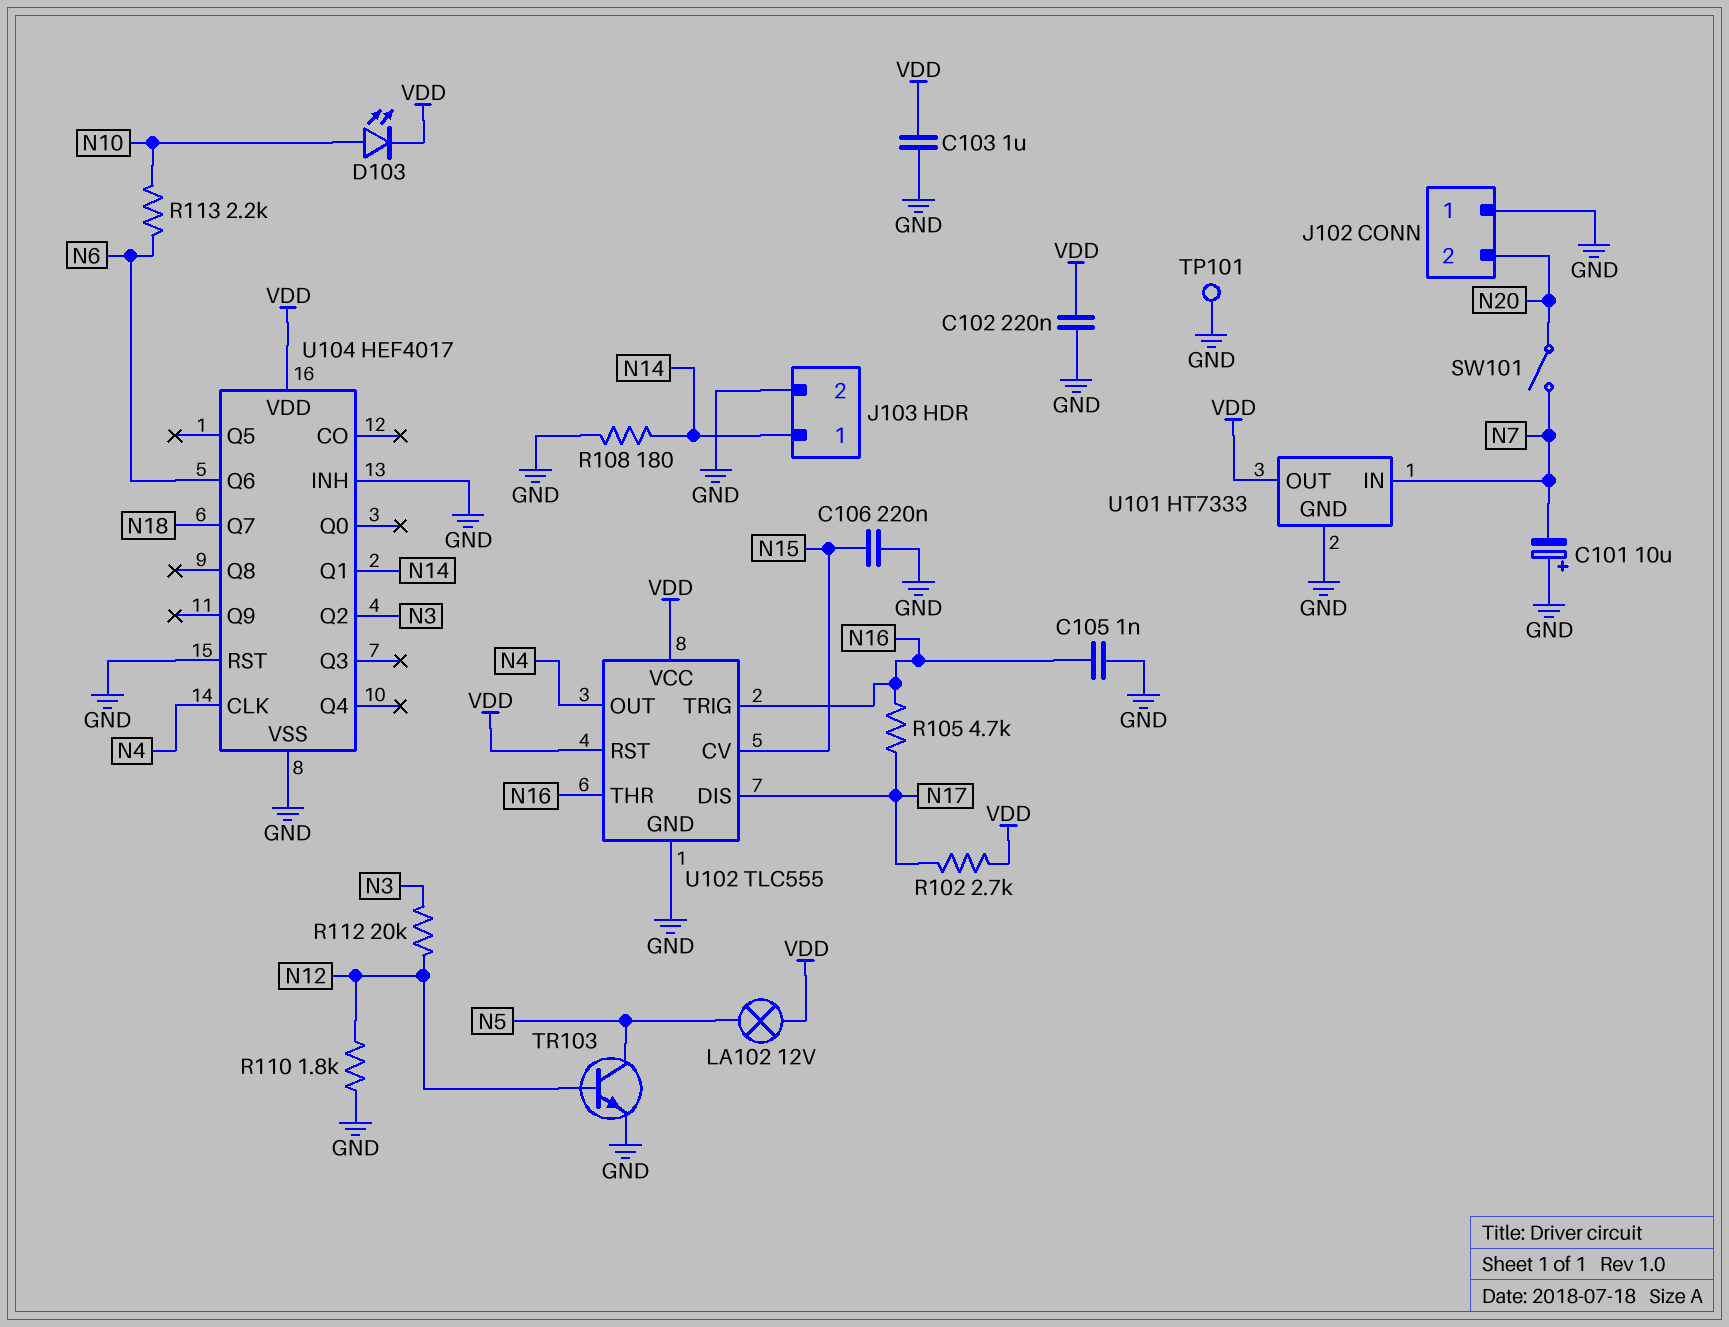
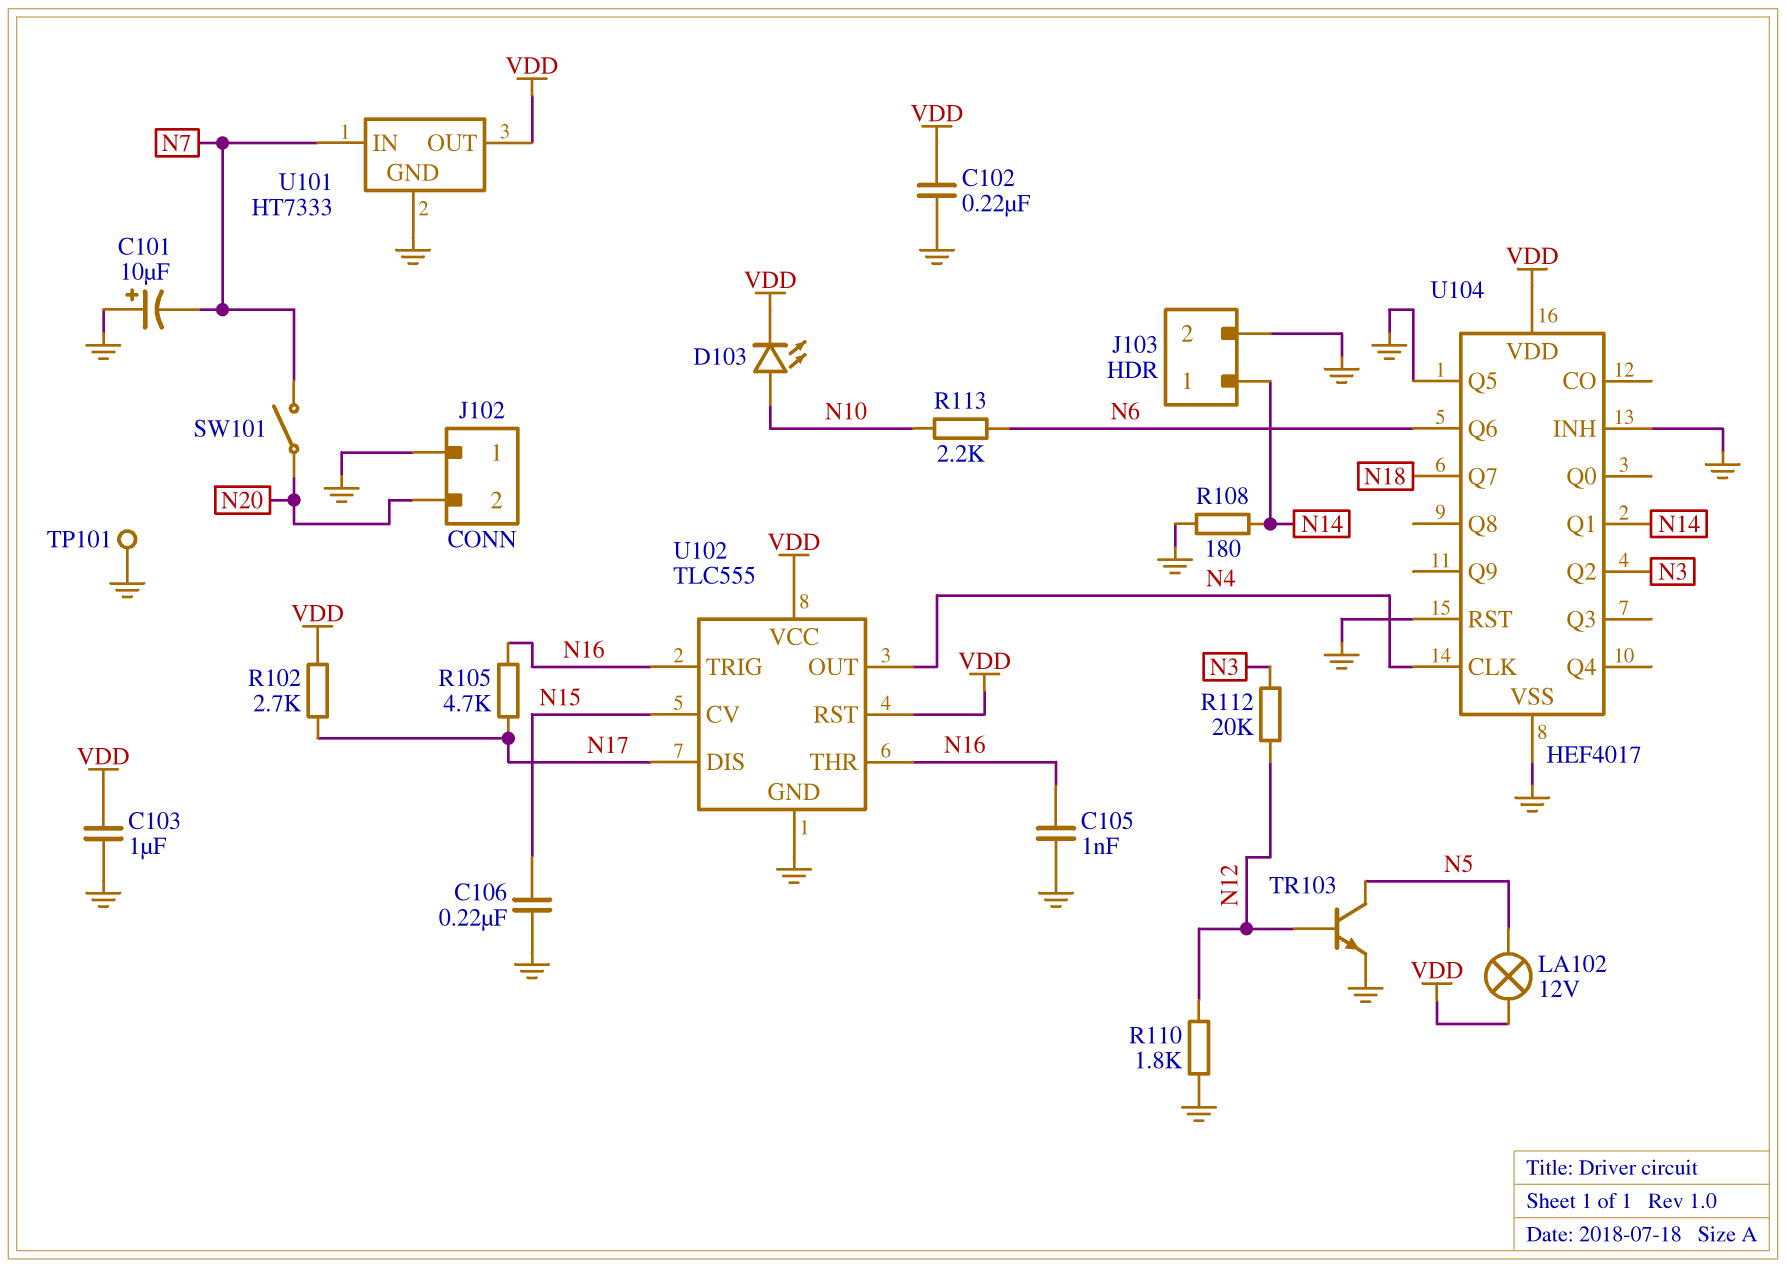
U104 pin Q5: none -> GND

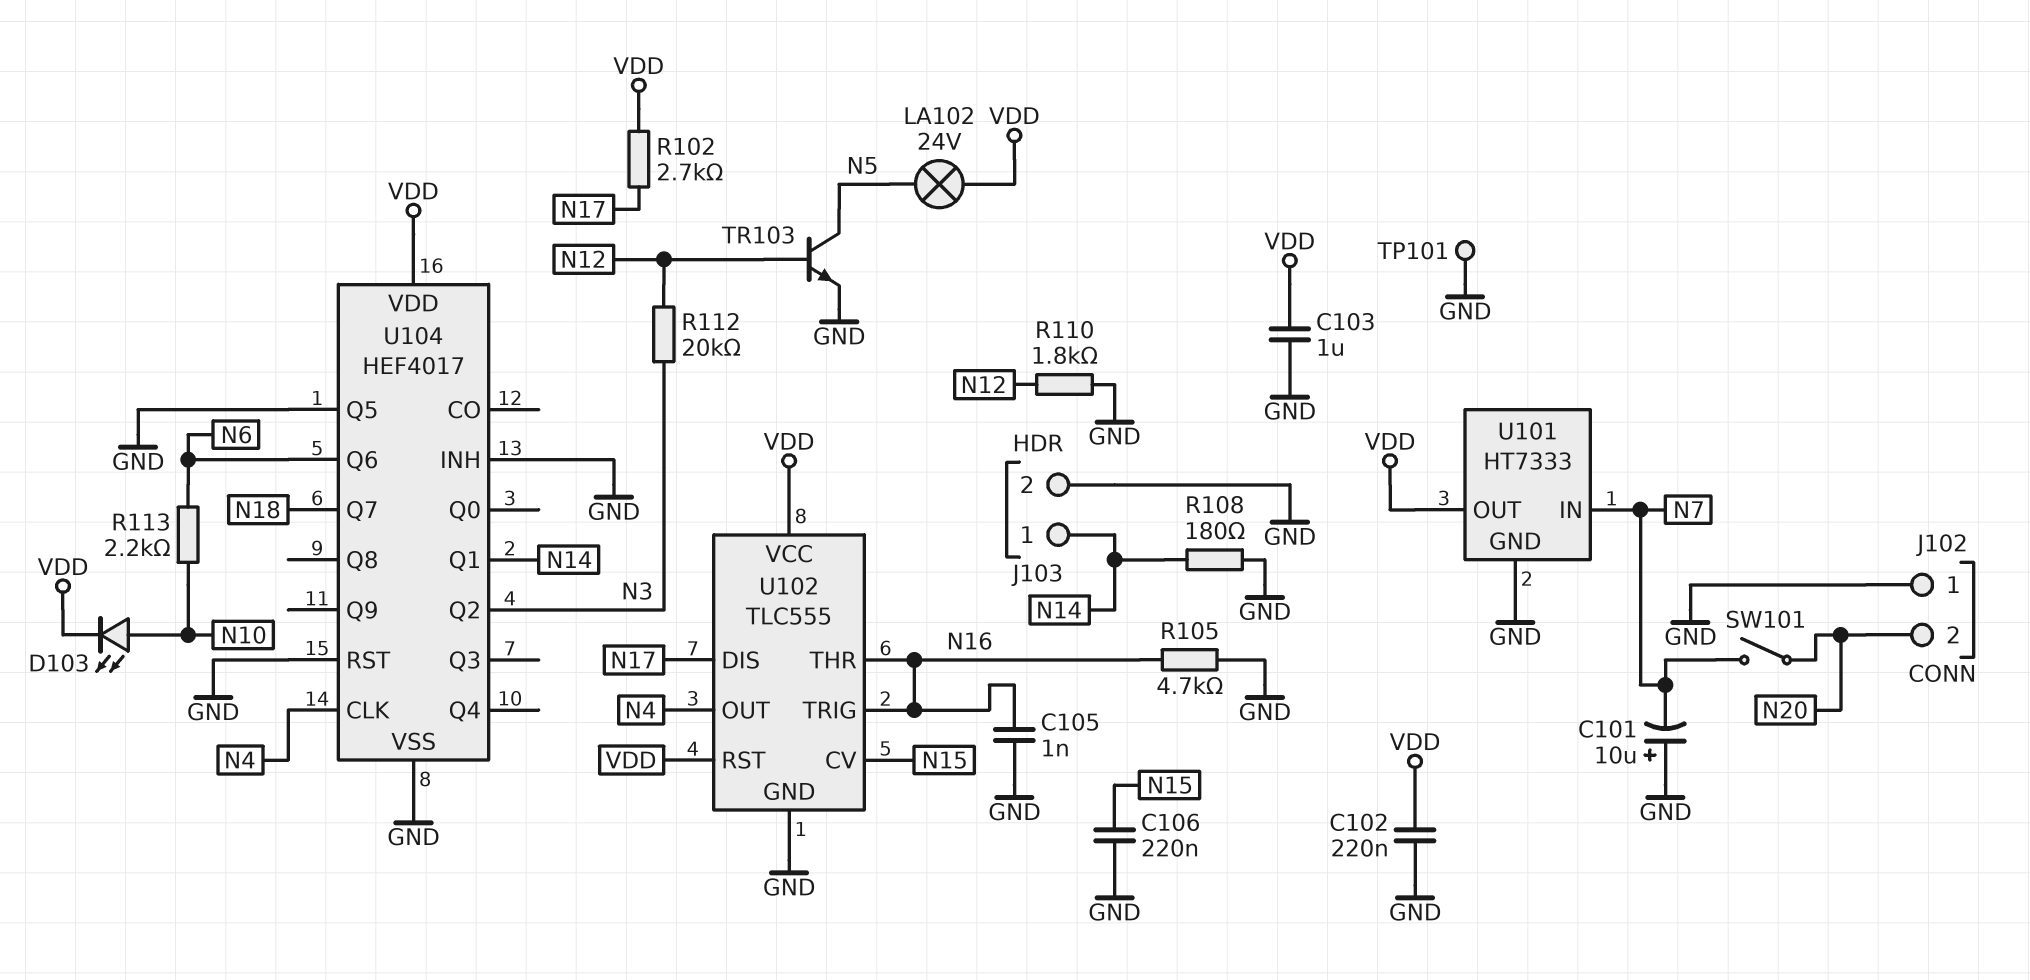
LA102: lamp 12V (N5, VDD) -> lamp 24V (N5, VDD)
R105: 4.7k (N16, N17) -> 4.7k (GND, N16)

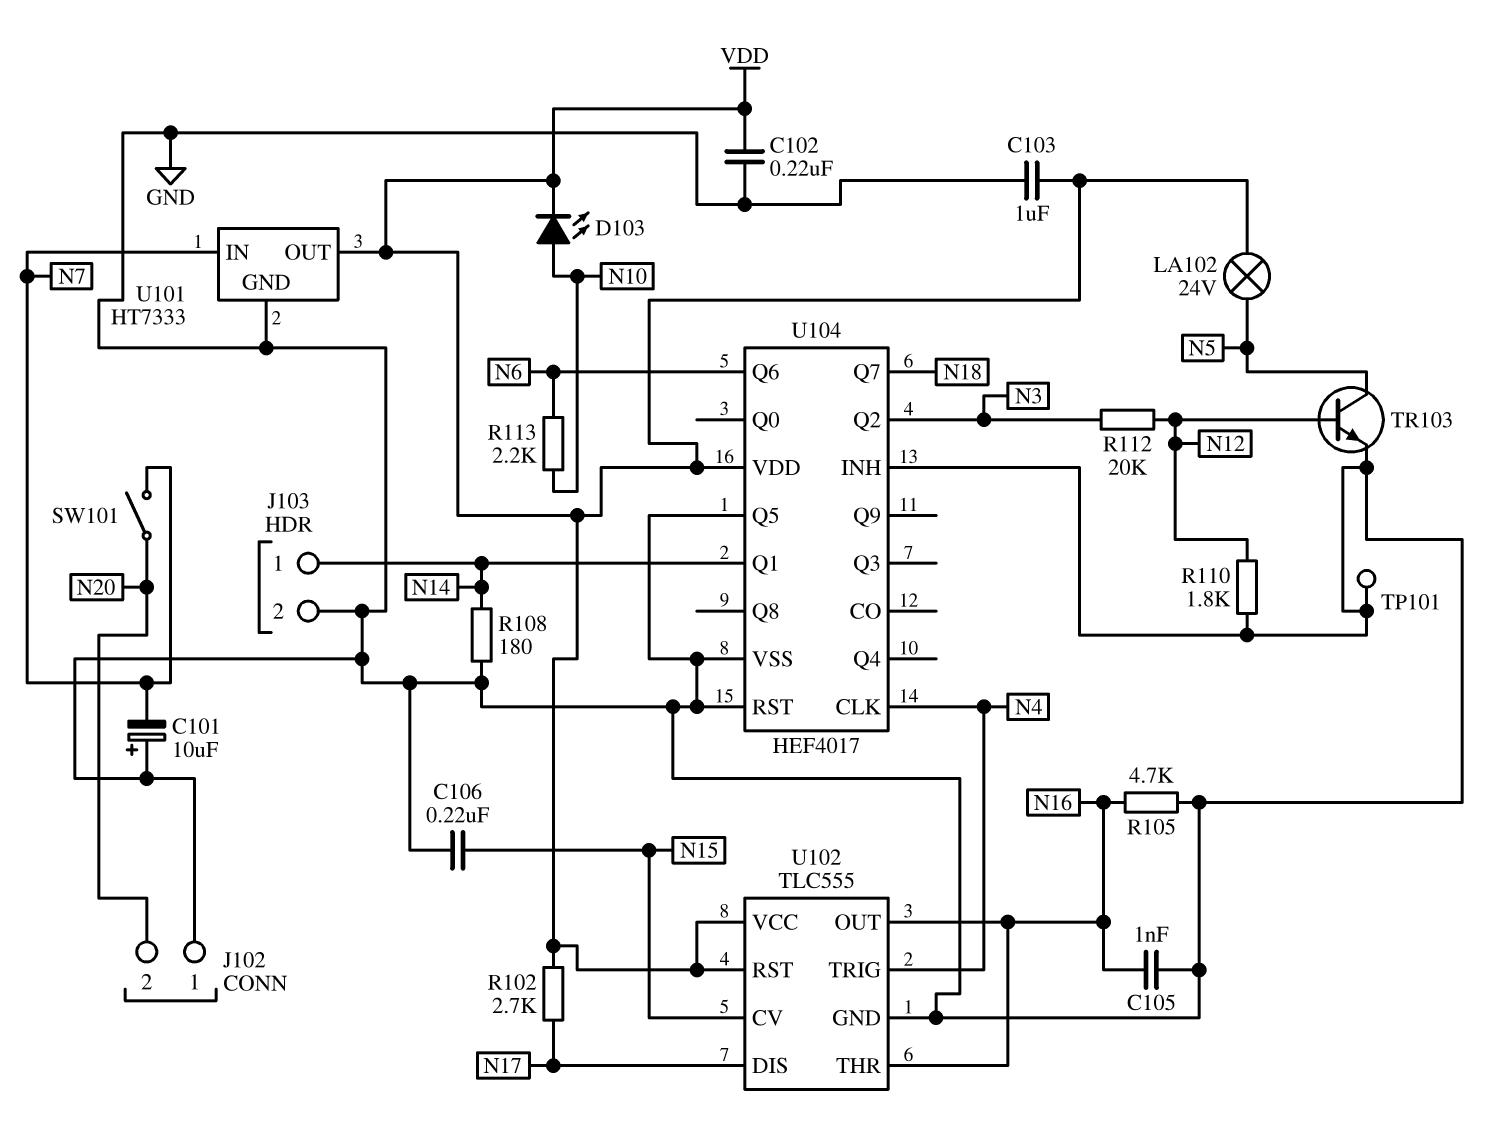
U102 pin OUT: N4 -> N16
U102 pin TRIG: N16 -> N4

